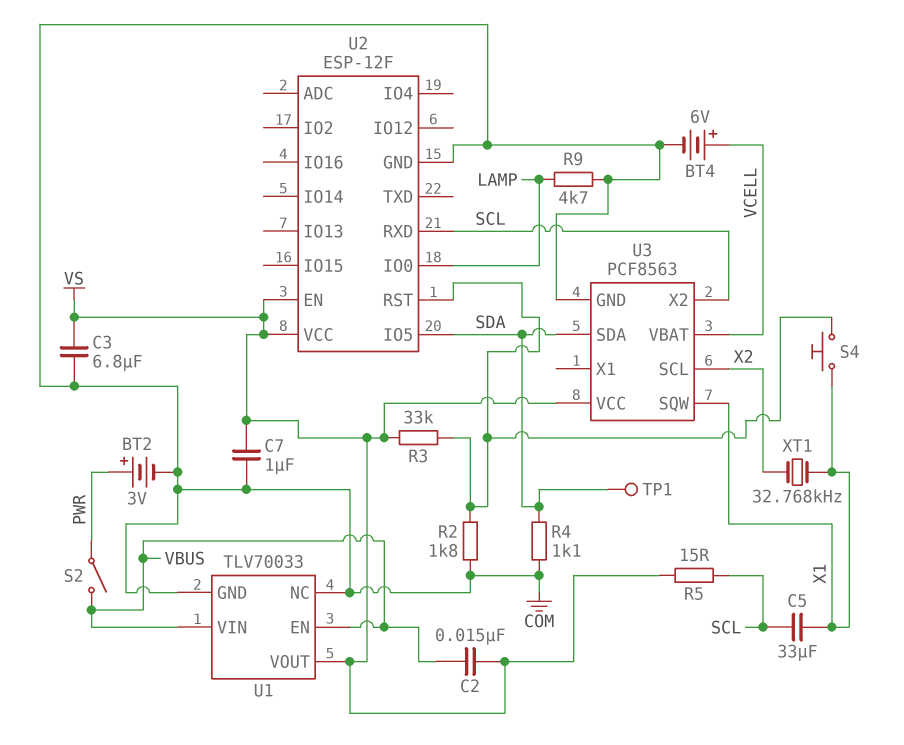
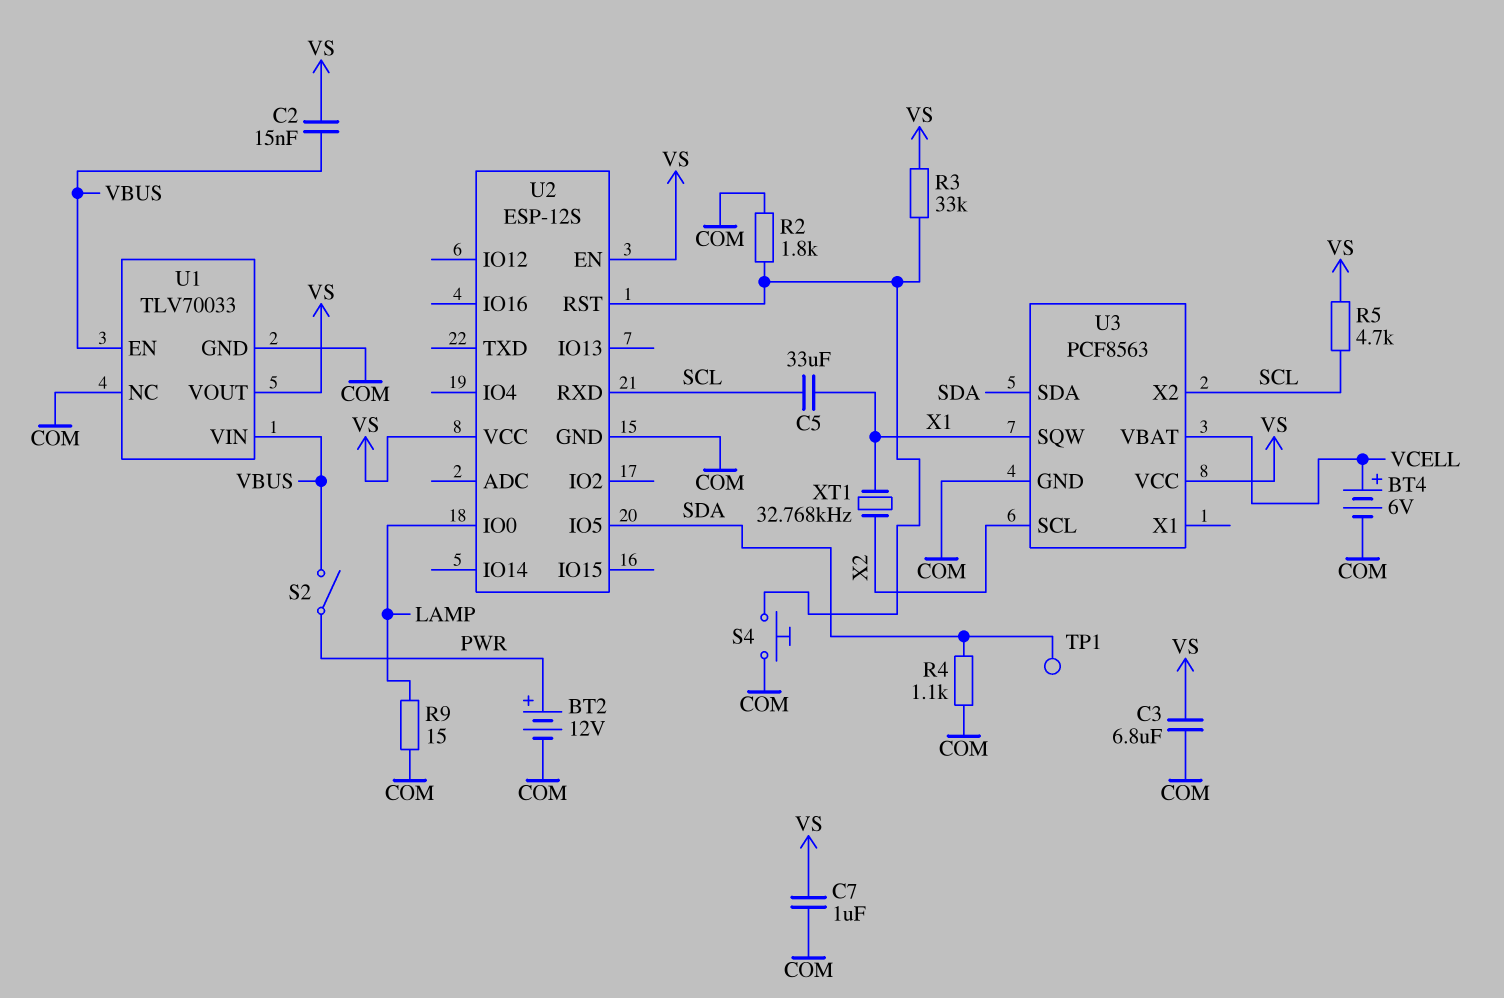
BT2: 3V (plus PWR, minus COM) -> 12V (plus PWR, minus COM)
R5: 15 (SCL, VS) -> 4.7k (SCL, VS)
R9: 4.7k (COM, LAMP) -> 15 (COM, LAMP)
S4: button (U2/RST, X1) -> button (COM, U2/RST)
U2: ESP-12F -> ESP-12S

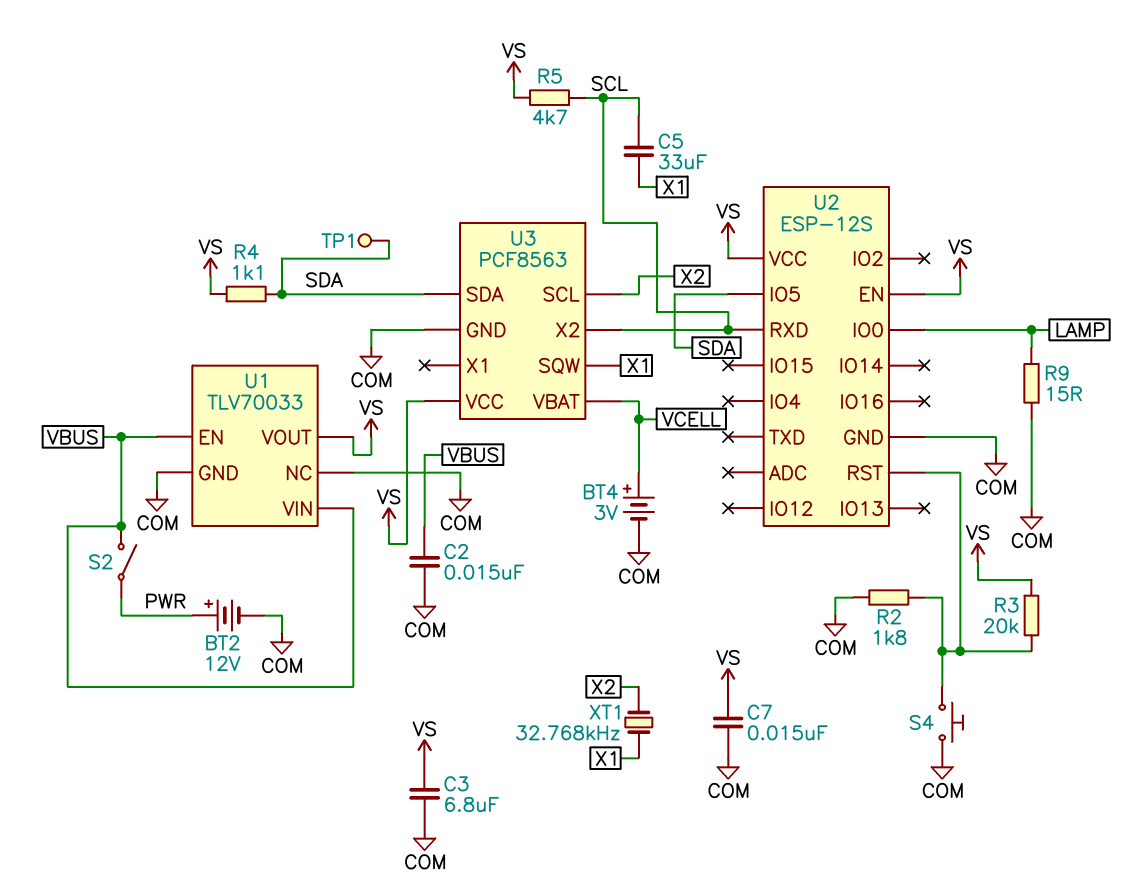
BT4: 6V (plus VCELL, minus COM) -> 3V (plus VCELL, minus COM)
C2: 15nF (VBUS, VS) -> 15nF (COM, VBUS)
C7: 1uF (COM, VS) -> 15nF (COM, VS)
R3: 33k (U2/RST, VS) -> 20k (U2/RST, VS)
R4: 1.1k (COM, SDA) -> 1.1k (SDA, VS)

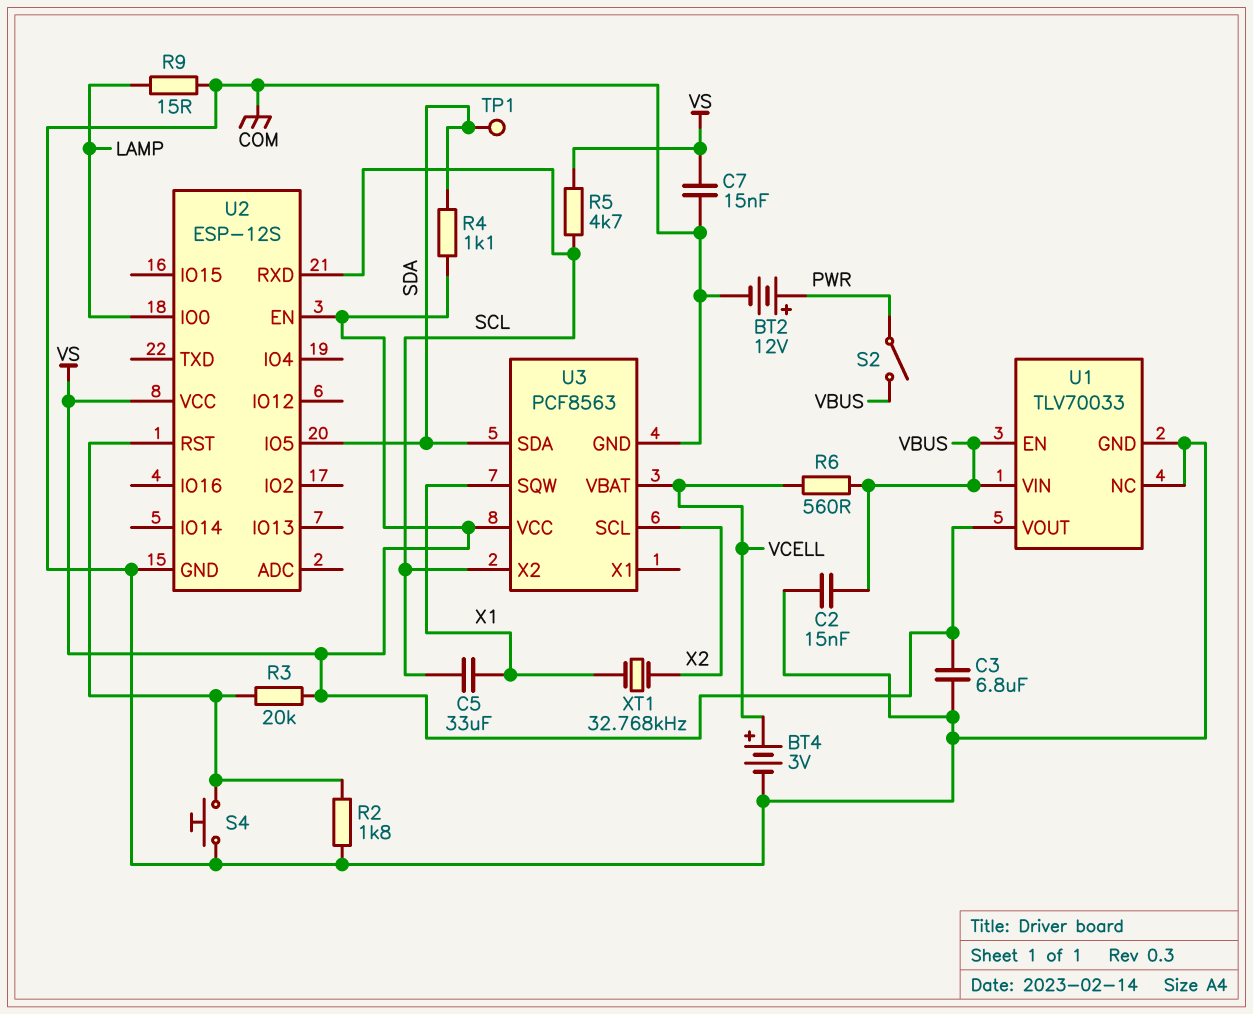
R6: none -> 560 (VBUS, VCELL)

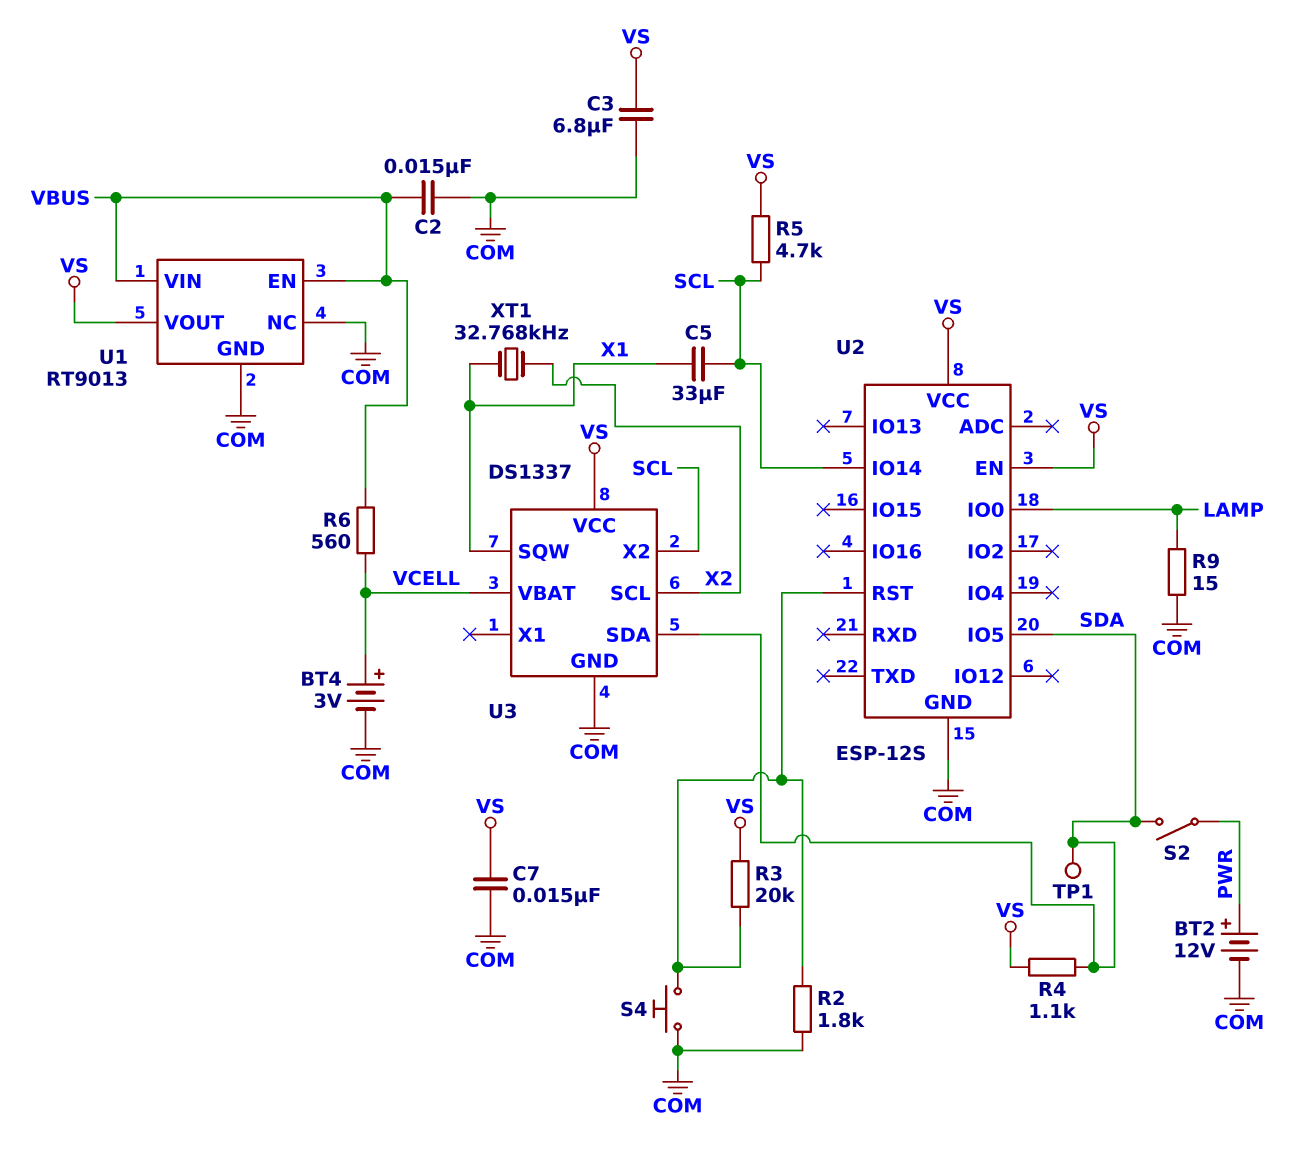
S2: switch (PWR, VBUS) -> switch (PWR, SDA)
U1: TLV70033 -> RT9013
U2 pin IO14: none -> SCL
U2 pin RXD: SCL -> none
U3: PCF8563 -> DS1337

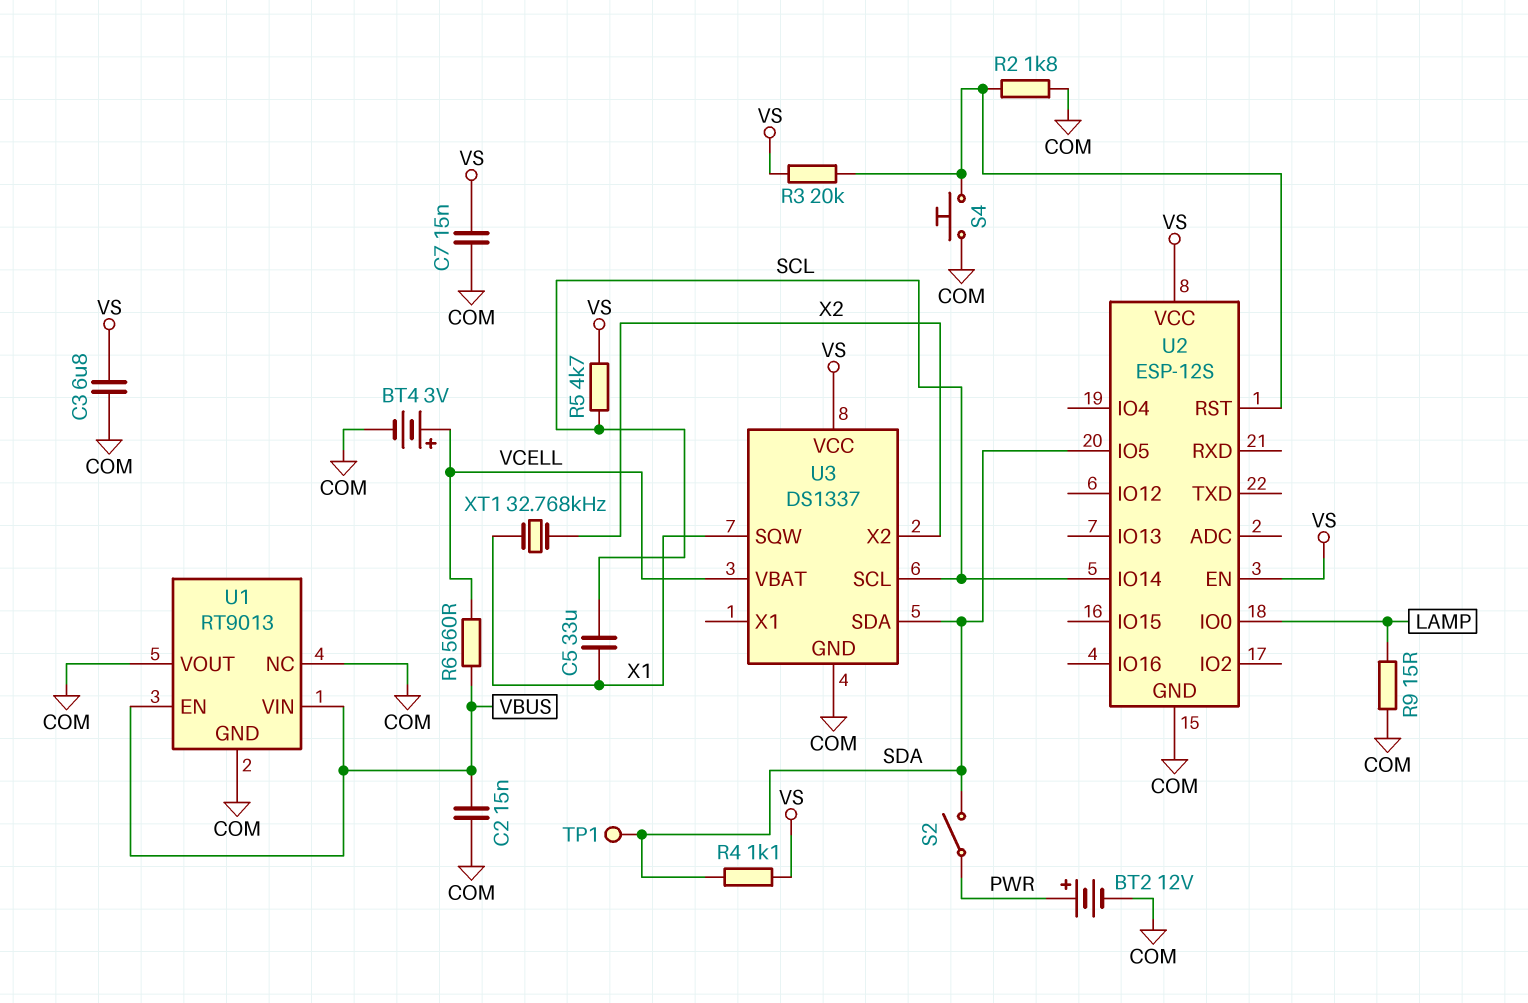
U1 pin VOUT: VS -> COM
U3 pin SCL: X2 -> SCL
U3 pin X2: SCL -> X2

